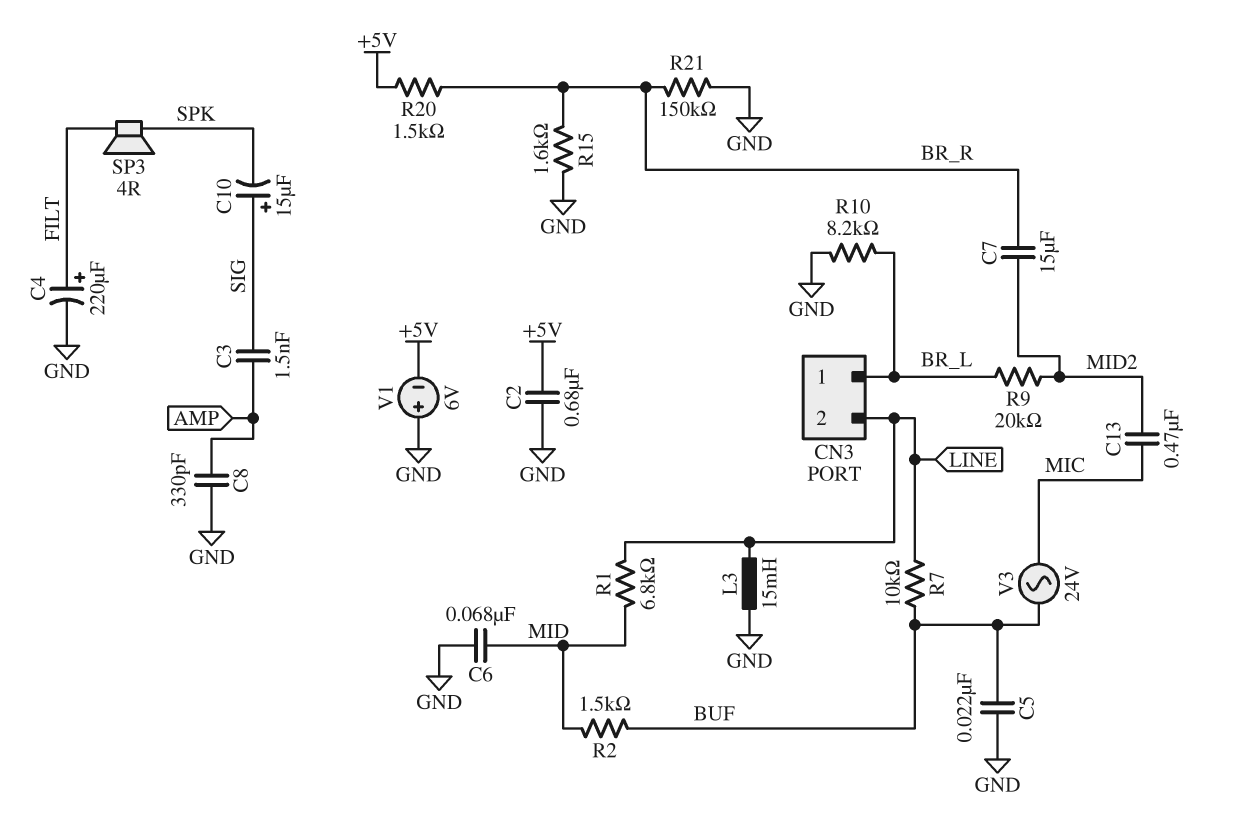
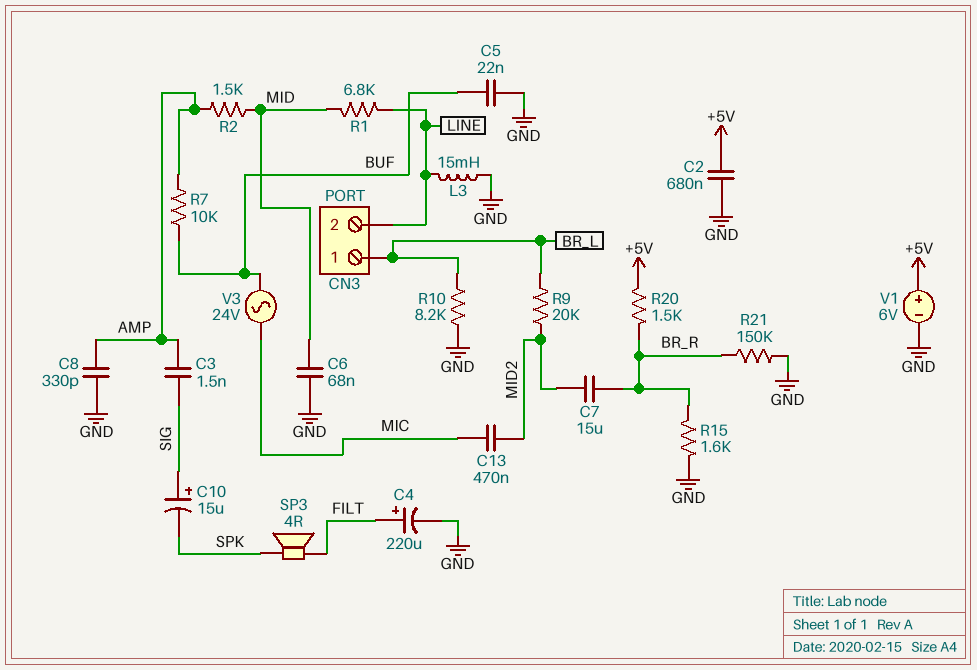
R2: 1.5k (BUF, MID) -> 1.5k (AMP, MID)
R7: 10k (BUF, LINE) -> 10k (AMP, BUF)
V1: 6V (plus GND, minus +5V) -> 6V (plus +5V, minus GND)

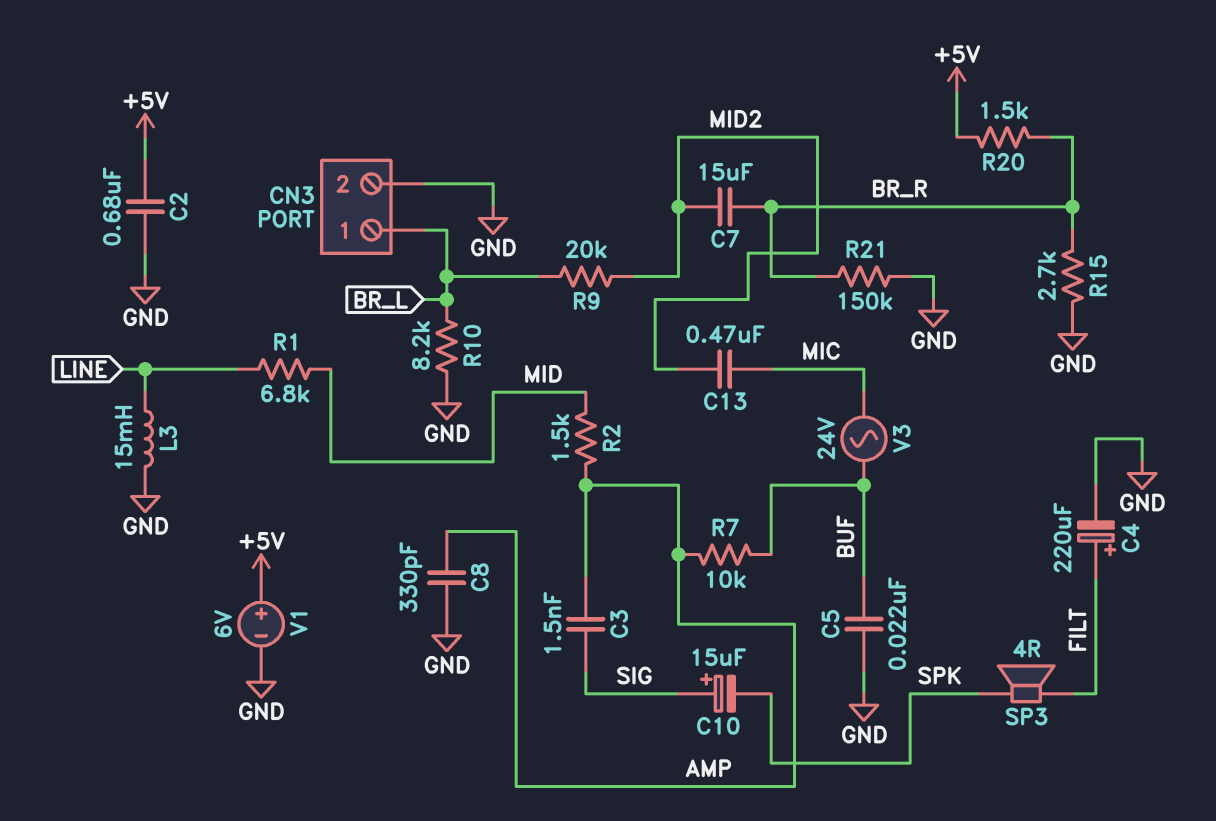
C6: 68nF (GND, MID) -> none
CN3 pin 2: LINE -> GND
R15: 1.6k (BR_R, GND) -> 2.7k (BR_R, GND)

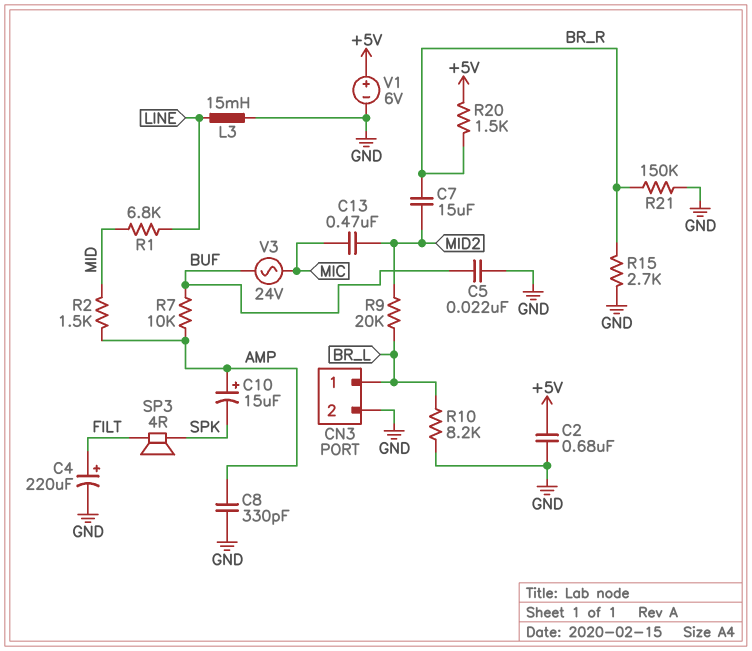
C3: 1.5nF (AMP, SIG) -> none
C10: 15uF (plus SIG, minus SPK) -> 15uF (plus AMP, minus SPK)

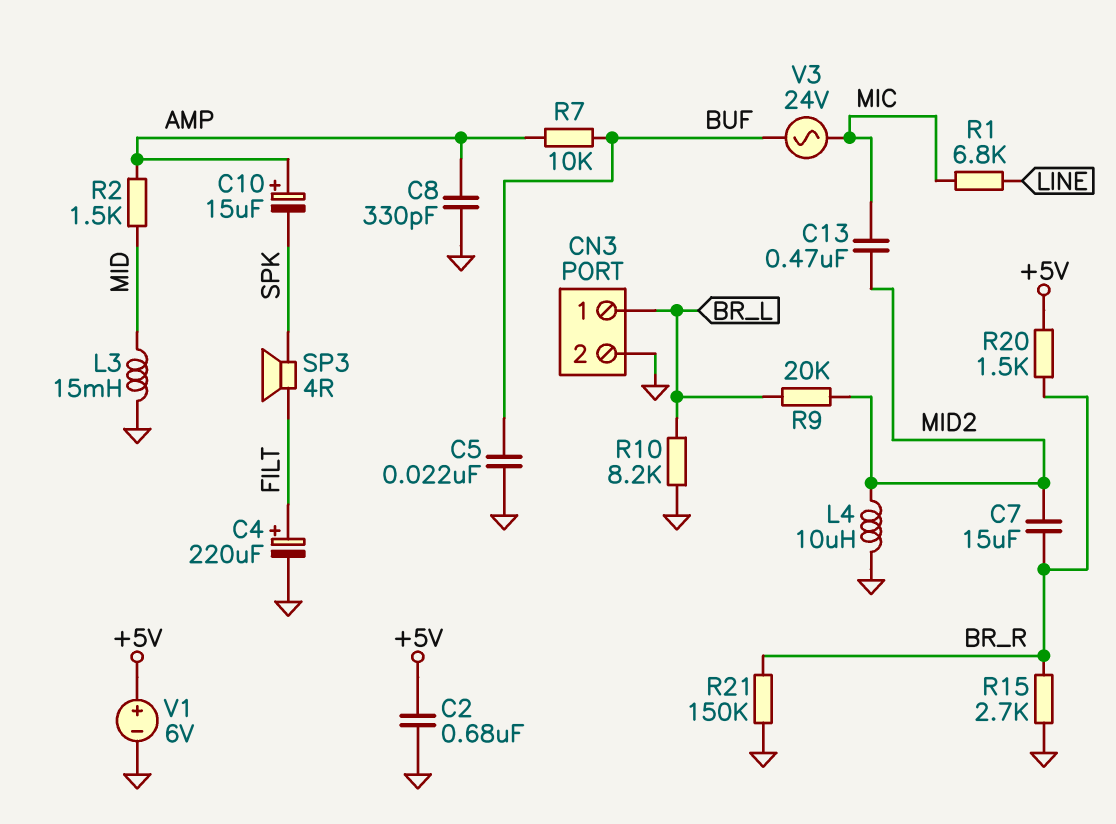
L3: 15mH (GND, LINE) -> 15mH (GND, MID)
L4: none -> 10uH (GND, MID2)
R1: 6.8k (LINE, MID) -> 6.8k (LINE, MIC)

